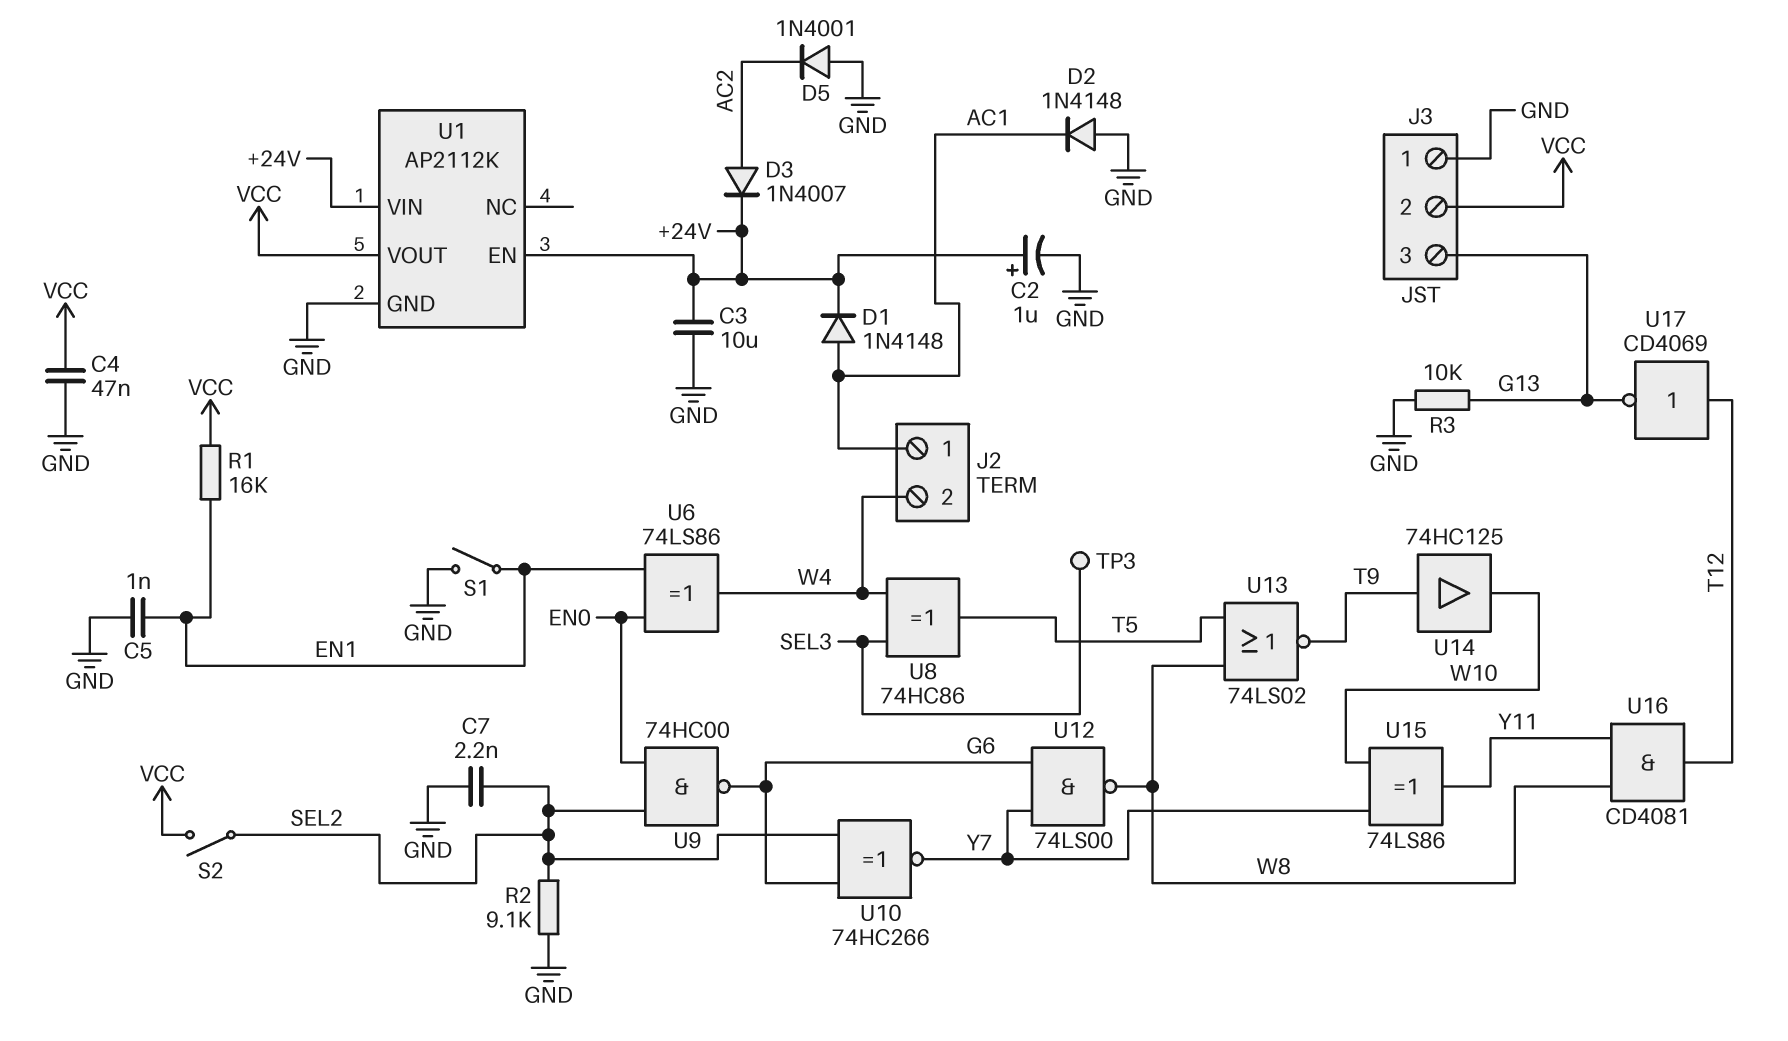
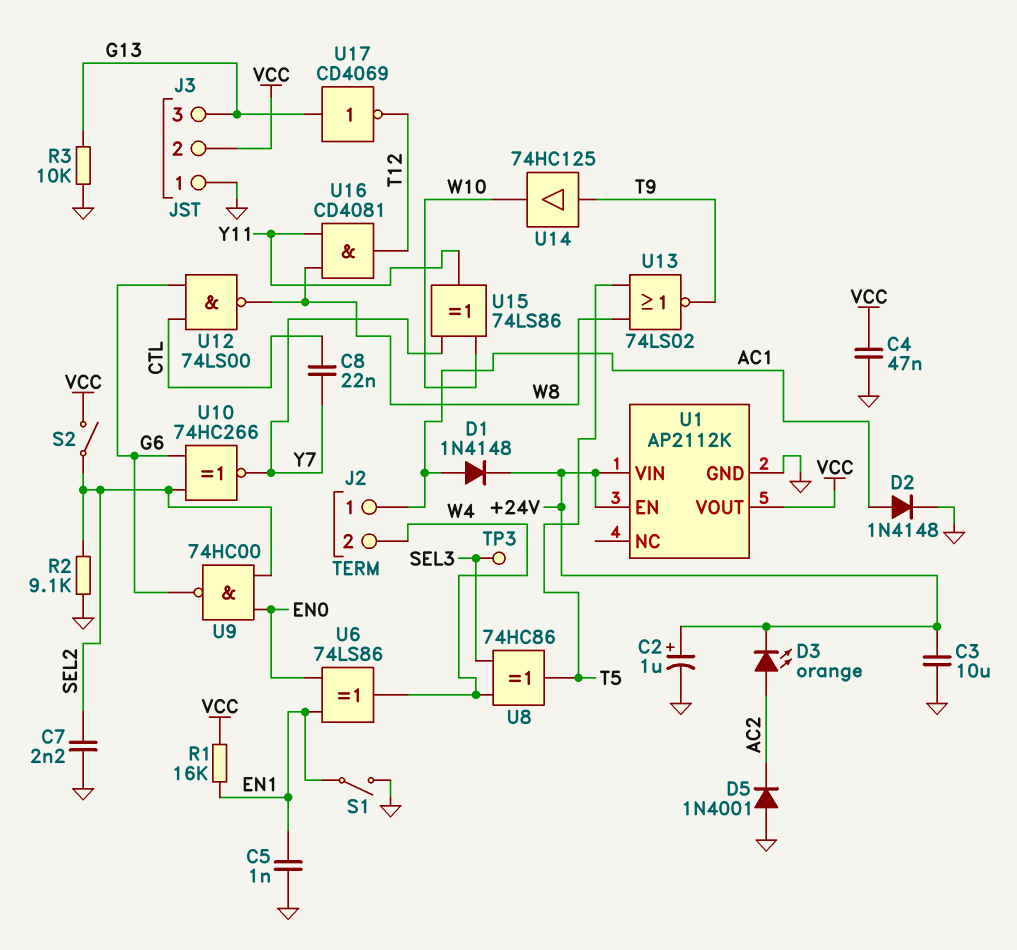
C8: none -> 22nF (CTL, Y7)
D2: diode 1N4148 (A GND, K AC1) -> diode 1N4148 (A AC1, K GND)
D3: diode 1N4007 (A AC2, K +24V) -> LED orange (A AC2, K +24V)
U12: NAND 74LS00 (in G6, in Y7, out W8) -> NAND 74LS00 (in CTL, in G6, out W8)
U17: NOT CD4069 (in T12, out G13) -> NOT CD4069 (in G13, out T12)

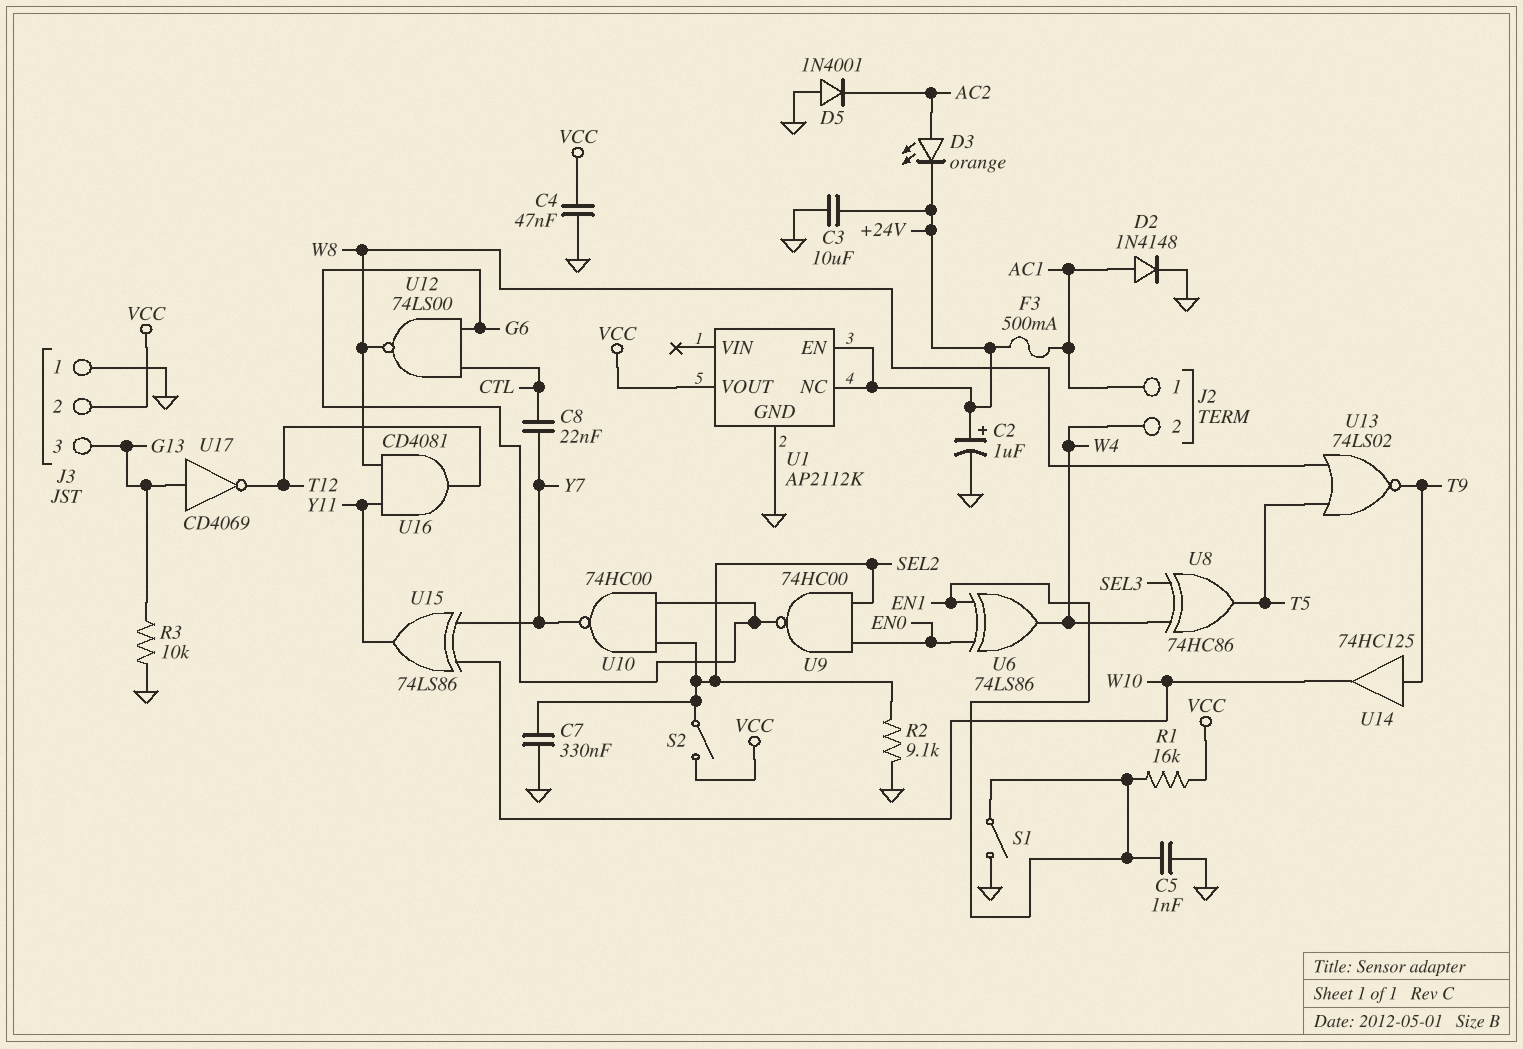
C7: 2.2nF (GND, SEL2) -> 330nF (GND, SEL2)
D1: diode 1N4148 (A AC1, K +24V) -> none
F3: none -> 500mA (+24V, AC1)
TP3: test point (SEL3) -> none
U1 pin NC: none -> +24V
U1 pin VIN: +24V -> none
U10: XNOR 74HC266 (in G6, in SEL2, out Y7) -> NAND 74HC00 (in G6, in SEL2, out Y7)

